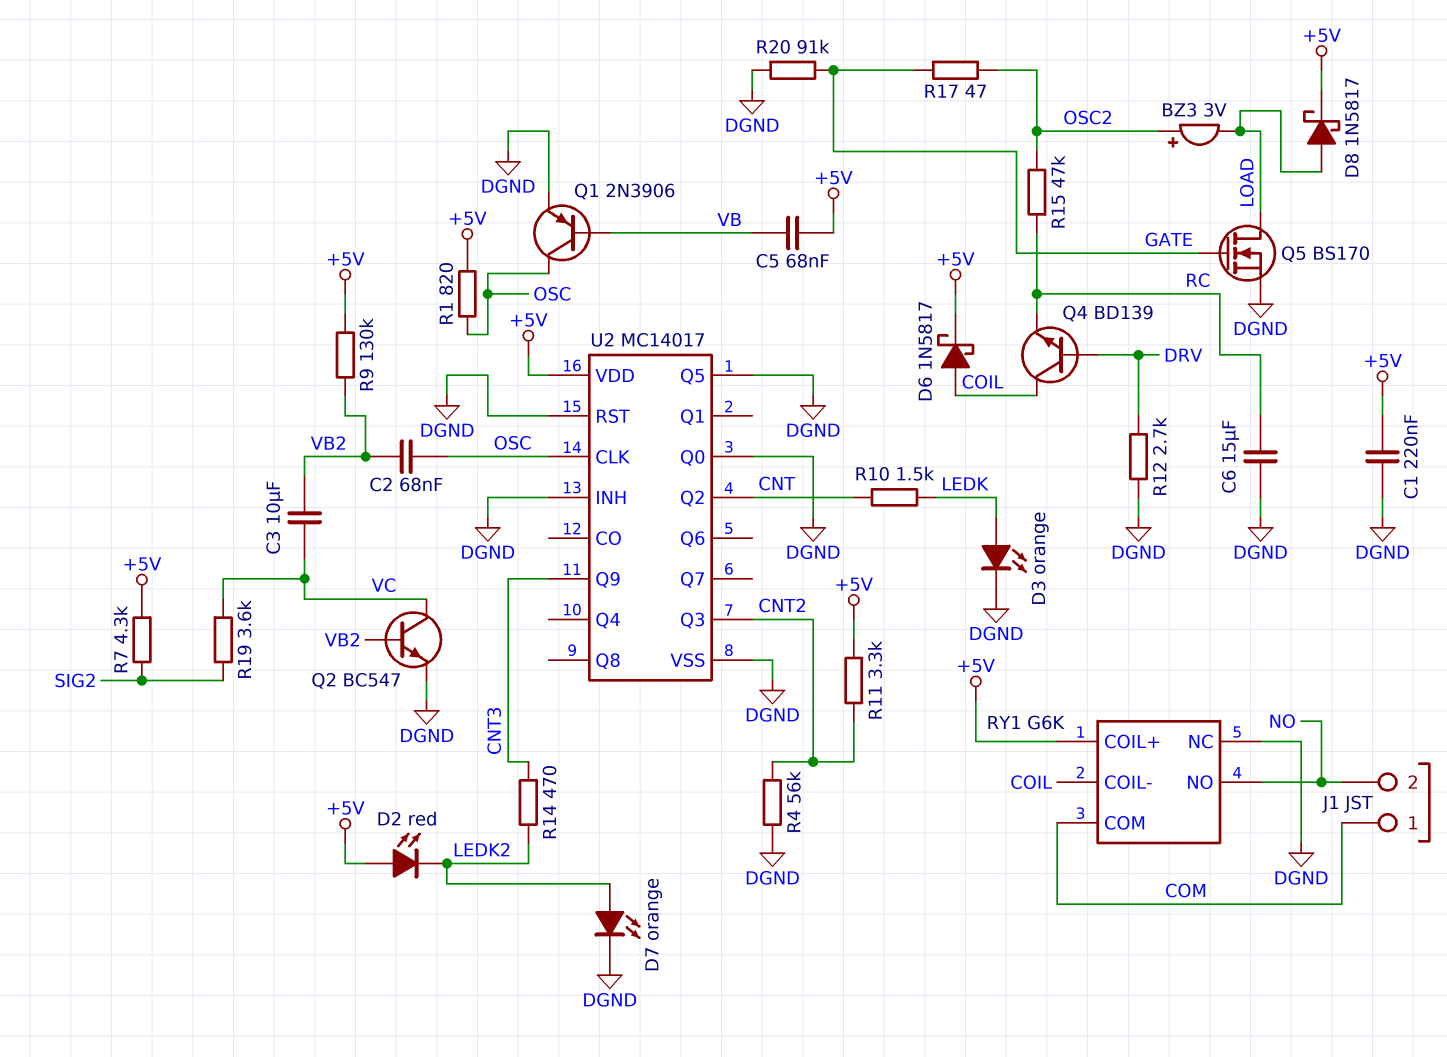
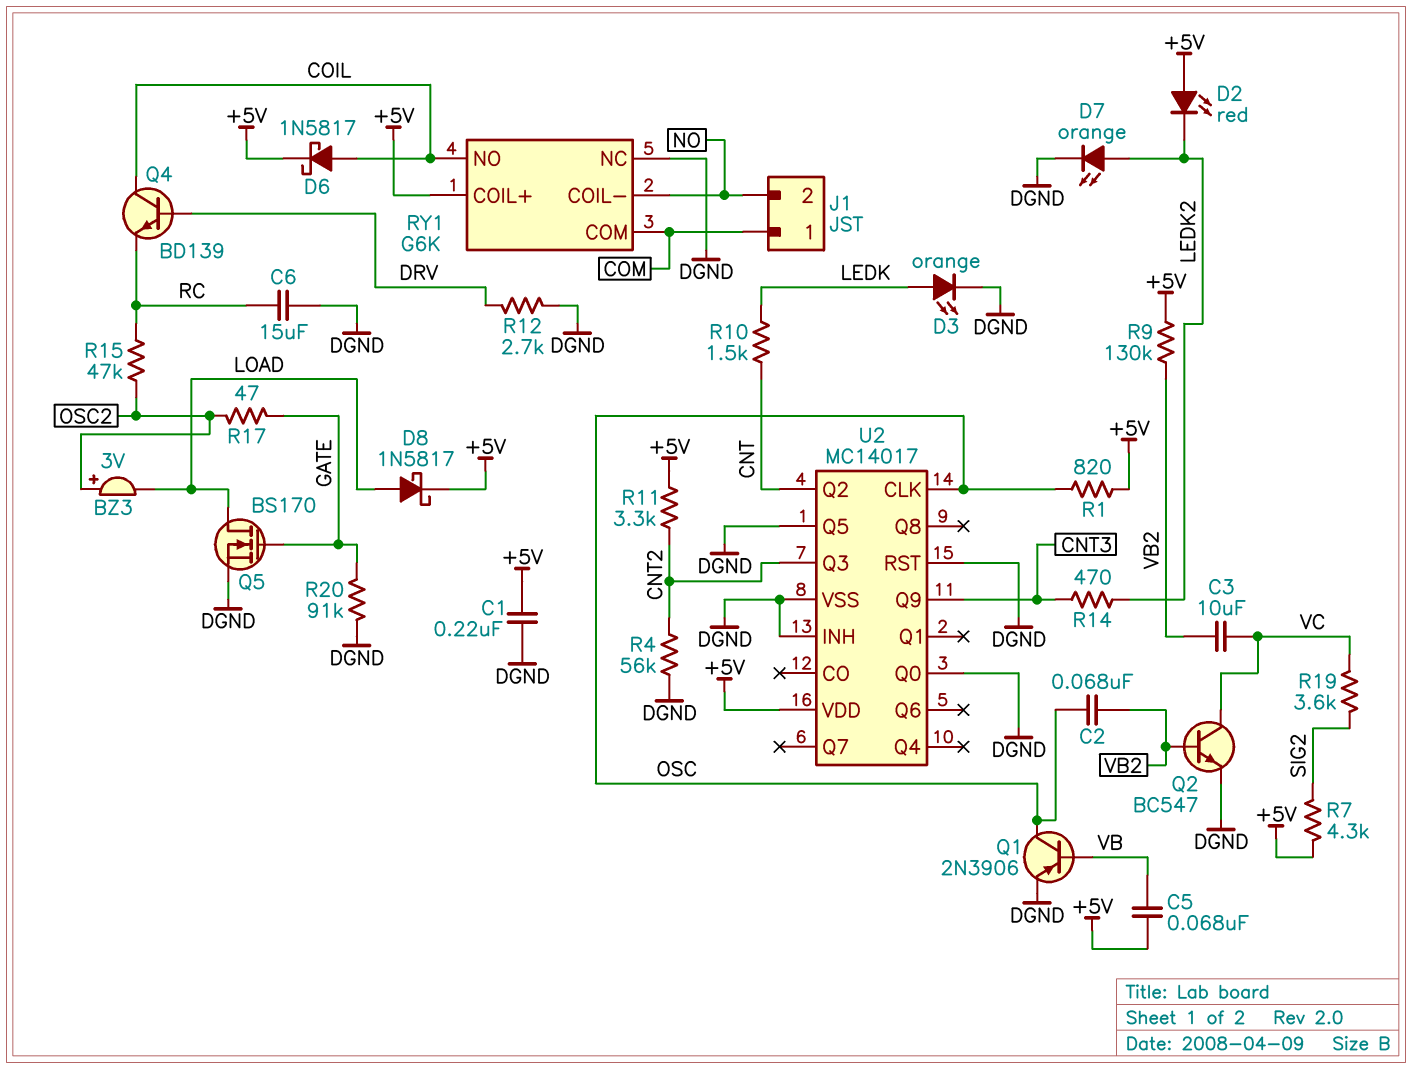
RY1 pin COIL-: COIL -> NO
RY1 pin NO: NO -> COIL

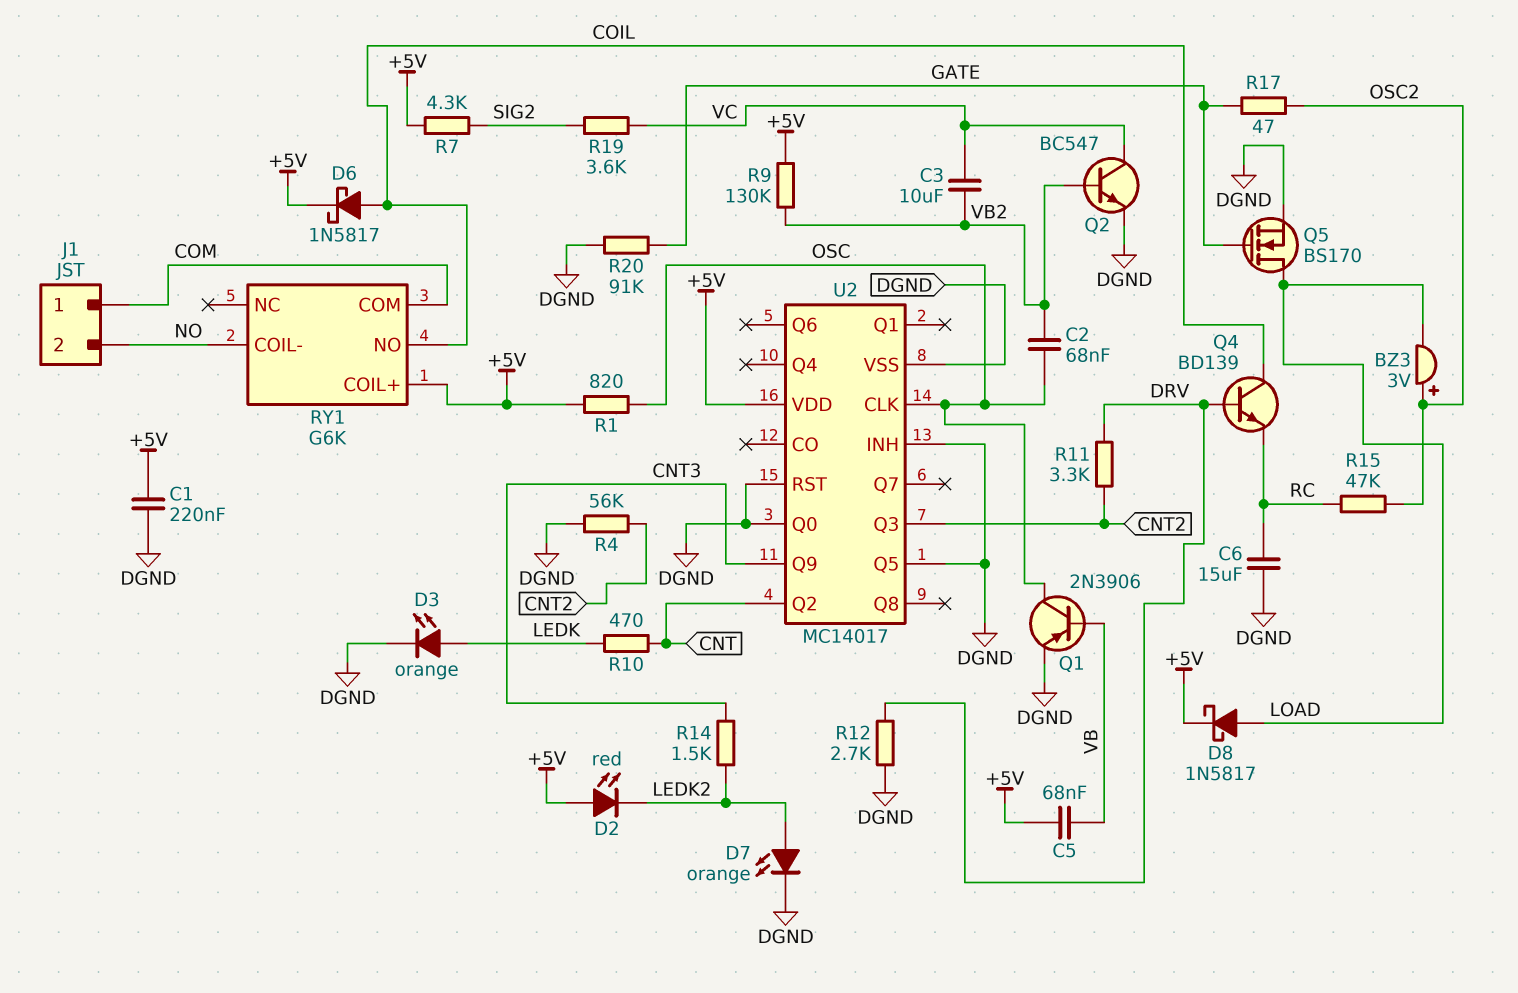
R10: 1.5k (CNT, LEDK) -> 470 (CNT, LEDK)
R11: 3.3k (+5V, CNT2) -> 3.3k (CNT2, DRV)
R14: 470 (CNT3, LEDK2) -> 1.5k (CNT3, LEDK2)
RY1 pin NC: DGND -> none

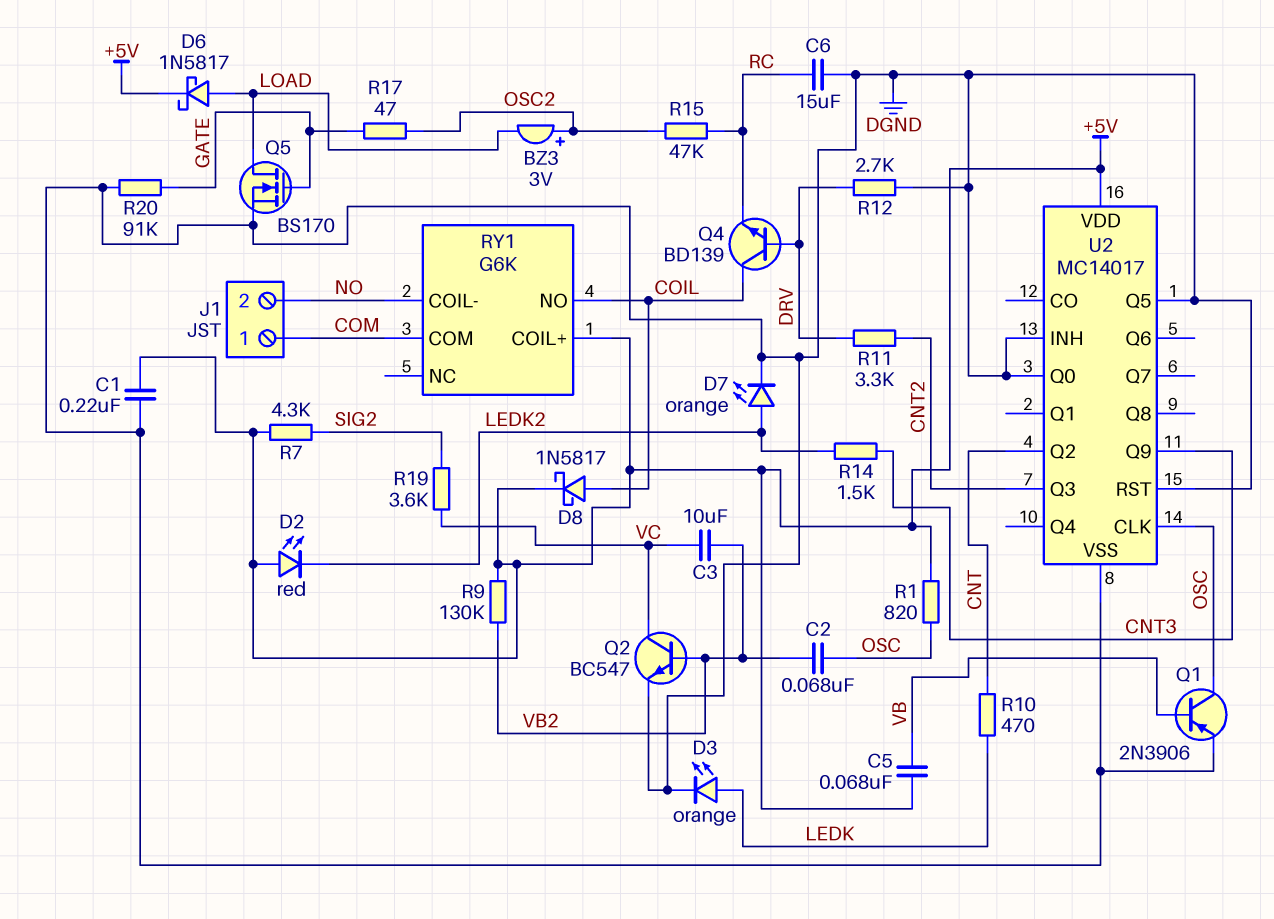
D6: schottky 1N5817 (A COIL, K +5V) -> schottky 1N5817 (A LOAD, K +5V)
D8: schottky 1N5817 (A LOAD, K +5V) -> schottky 1N5817 (A COIL, K +5V)
R4: 56k (CNT2, DGND) -> none

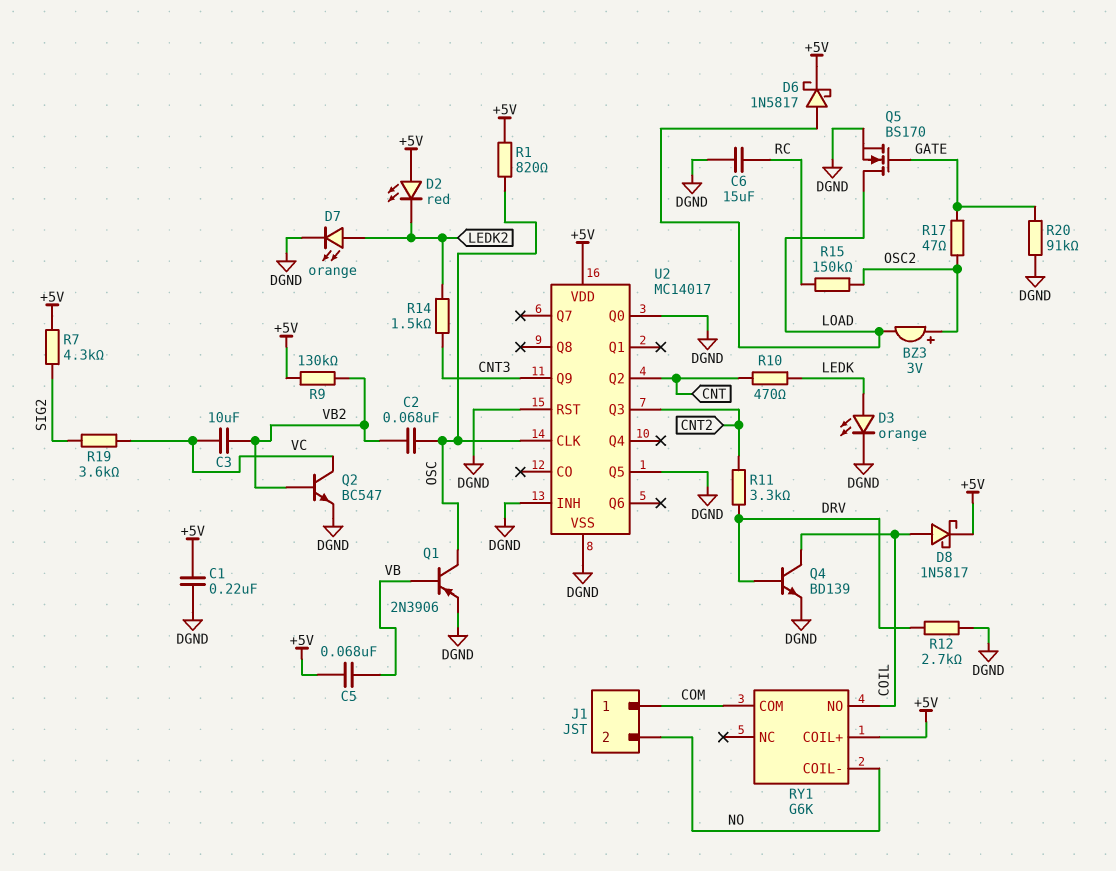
Q4: NPN BD139 (B DRV, C COIL, E RC) -> NPN BD139 (B DRV, C COIL, E DGND)
R15: 47k (OSC2, RC) -> 150k (OSC2, RC)

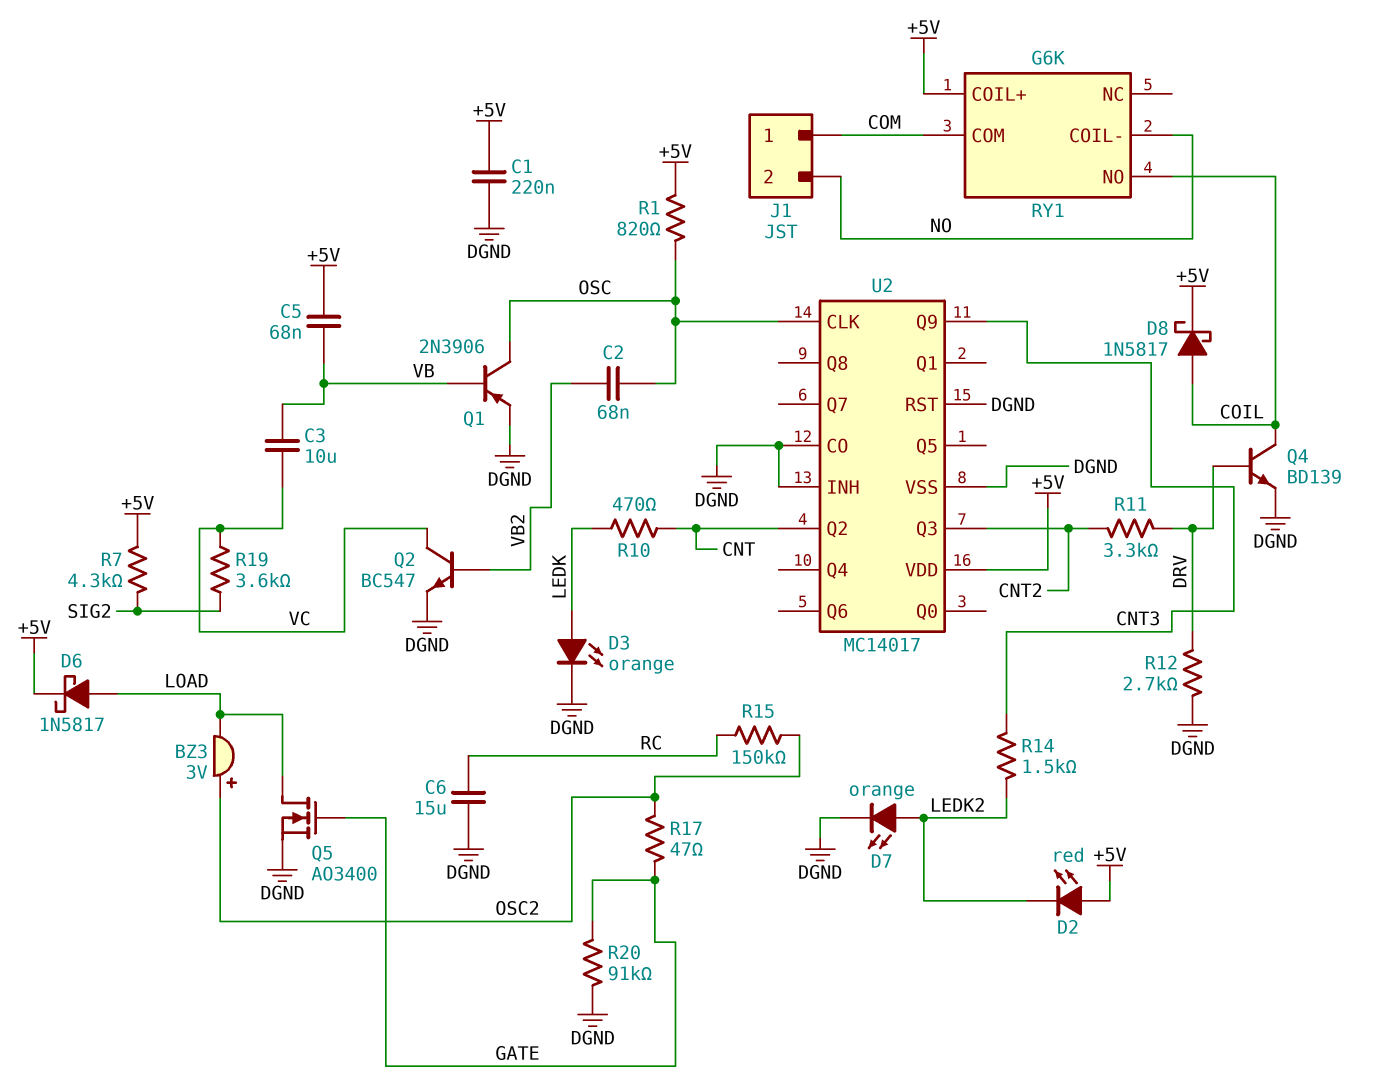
C3: 10uF (VB2, VC) -> 10uF (VB, VC)
Q5: NMOS BS170 (G GATE, D LOAD, S DGND) -> NMOS AO3400 (G GATE, D LOAD, S DGND)
R9: 130k (+5V, VB2) -> none
U2 pin CO: none -> DGND
U2 pin Q0: DGND -> none
U2 pin Q5: DGND -> none

